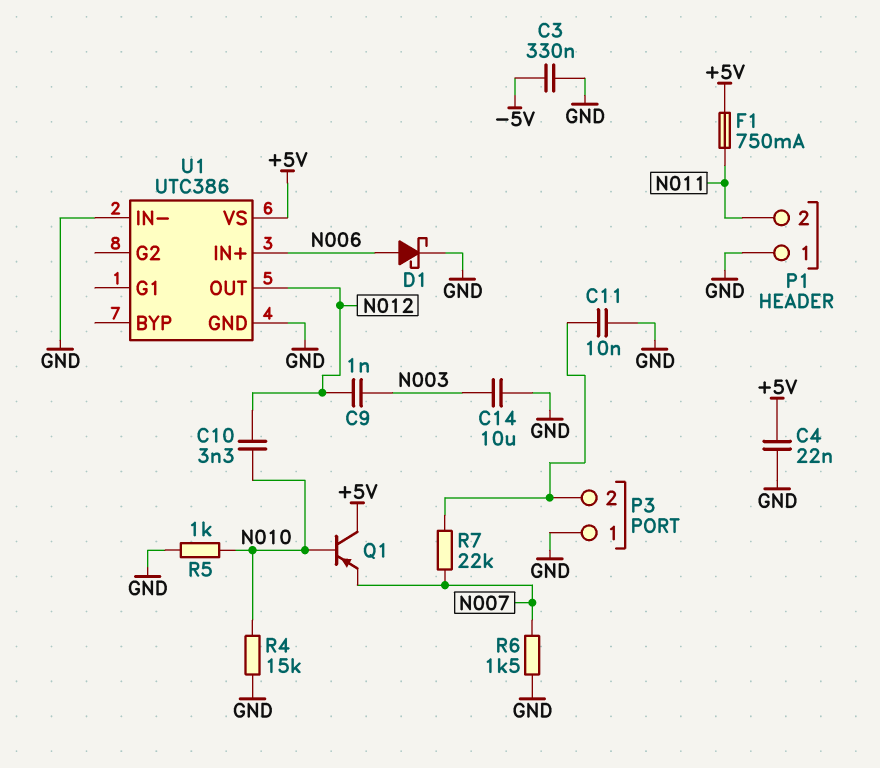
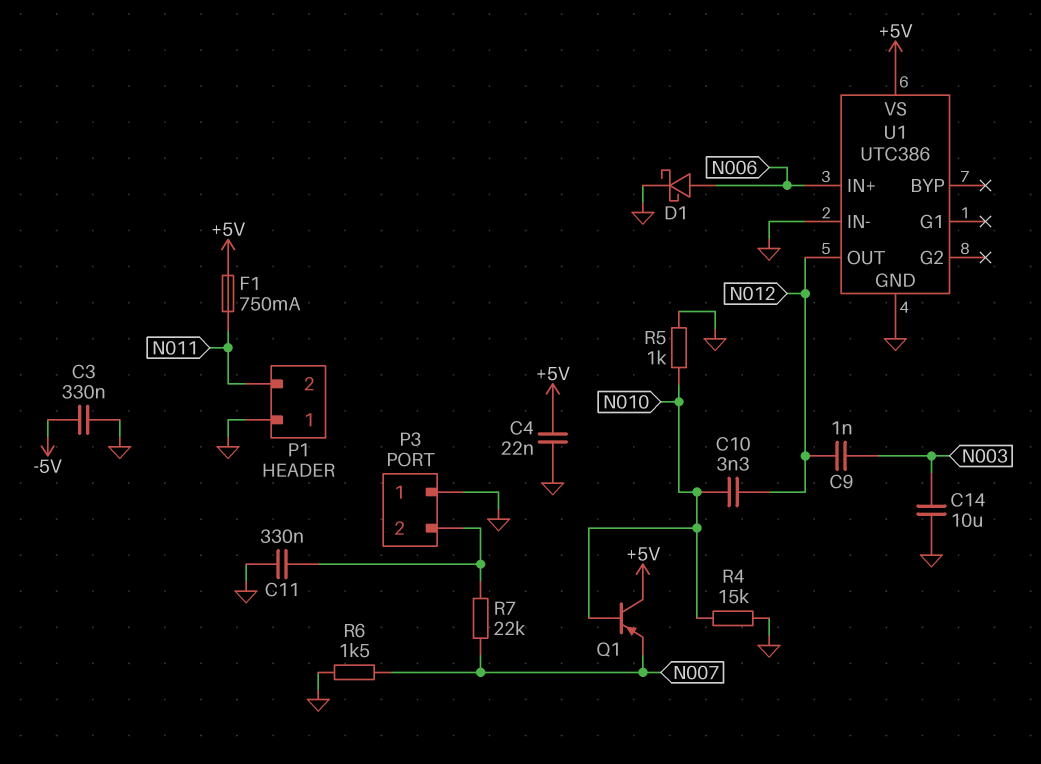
C11: 10nF (GND, P3/2) -> 330nF (GND, P3/2)

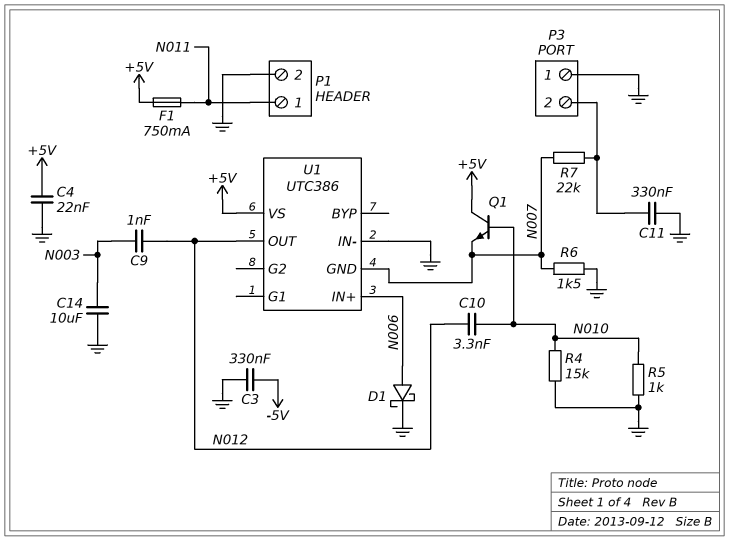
P1 pin 1: GND -> N011
P1 pin 2: N011 -> GND
Q1: PNP (B N010, C +5V, E N007) -> NPN (B N010, C +5V, E N007)
U1 pin GND: GND -> N007

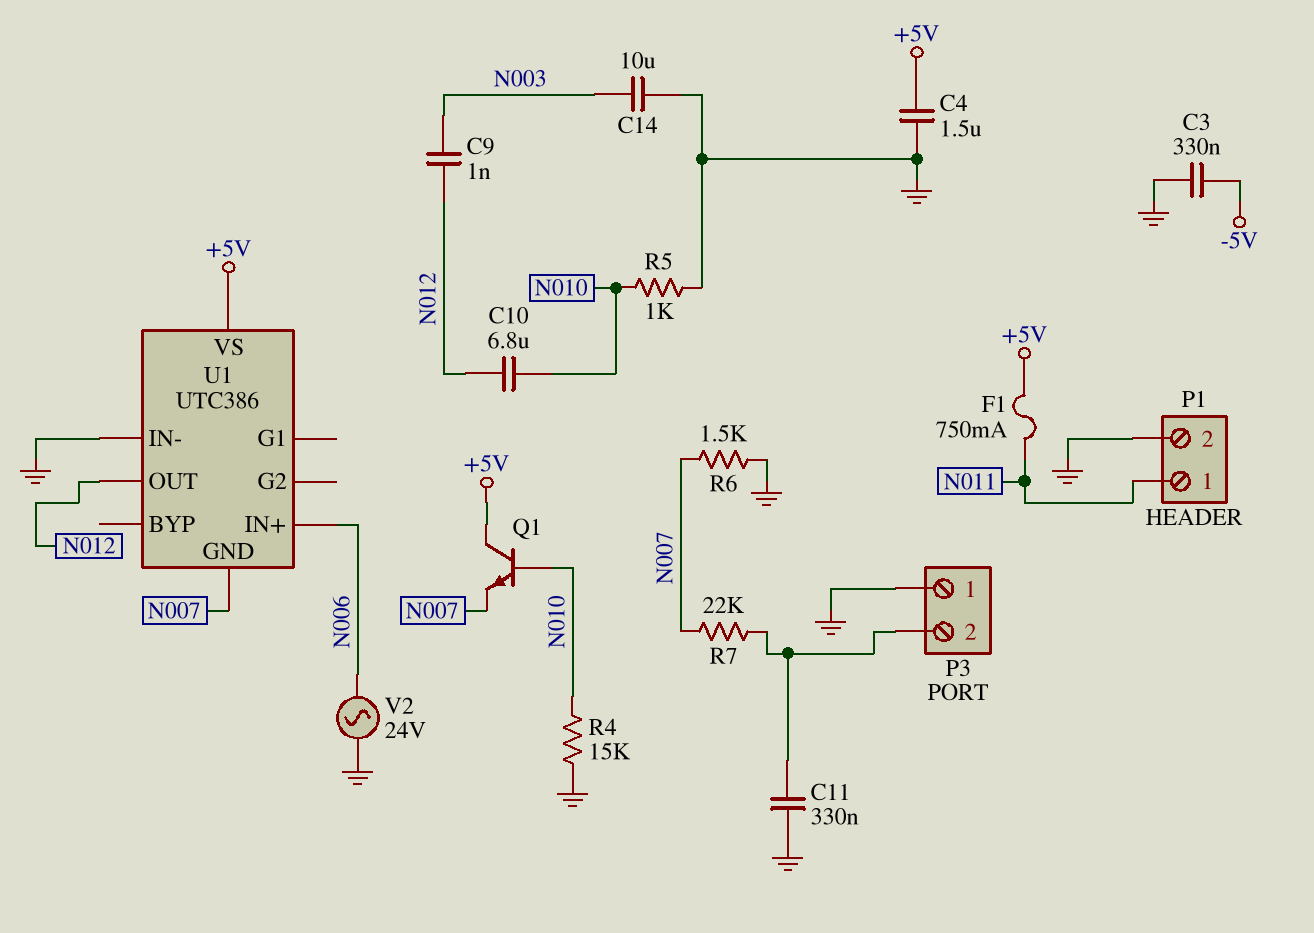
C4: 22nF (+5V, GND) -> 1.5uF (+5V, GND)
C10: 3.3nF (N010, N012) -> 6.8uF (N010, N012)
D1: schottky (A N006, K GND) -> none
V2: none -> AC 24V (GND, N006)

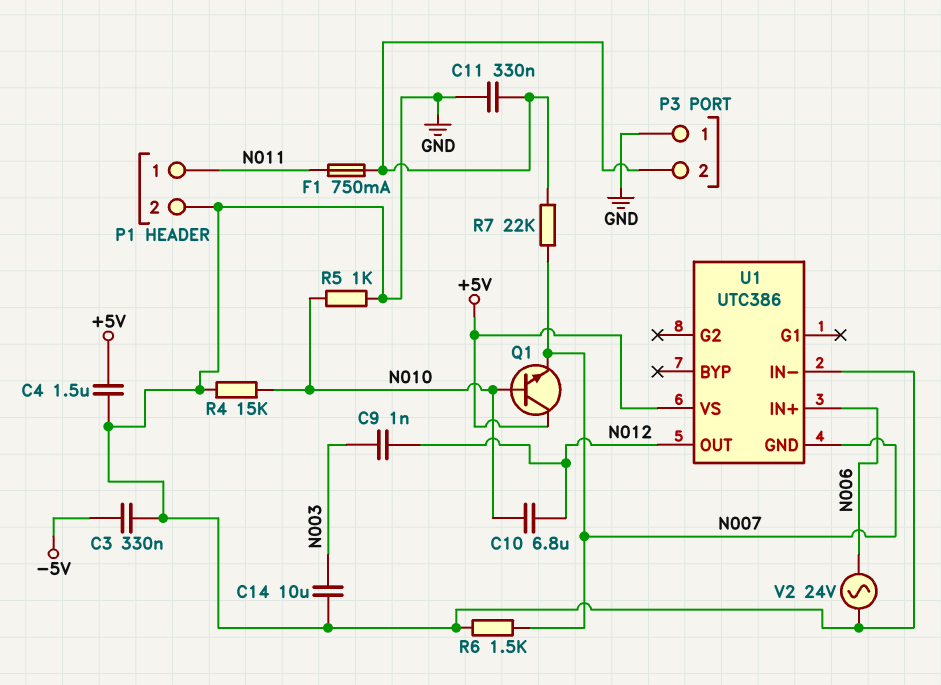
F1: 750mA (+5V, N011) -> 750mA (N011, P3/2)

